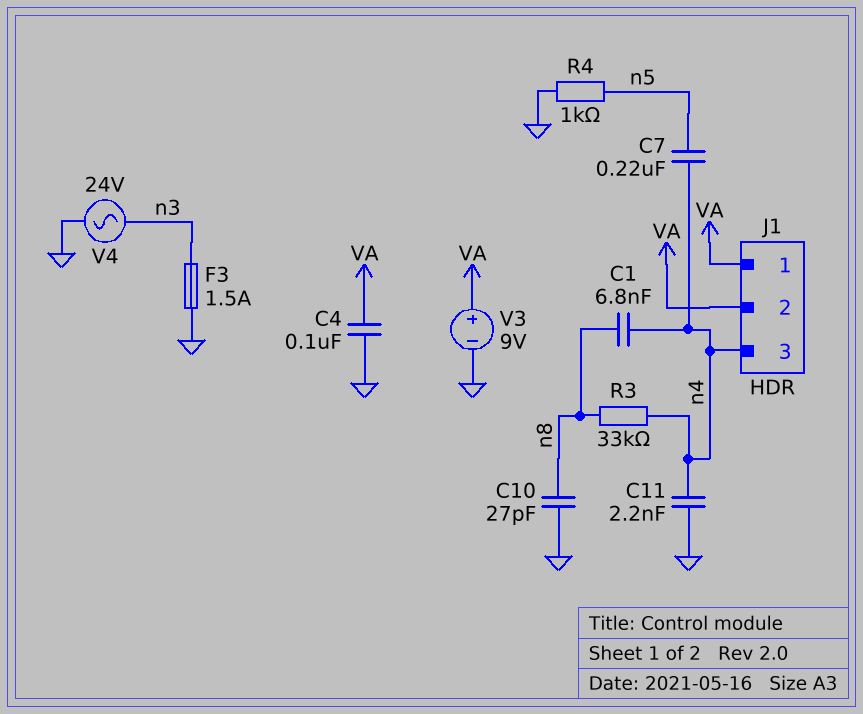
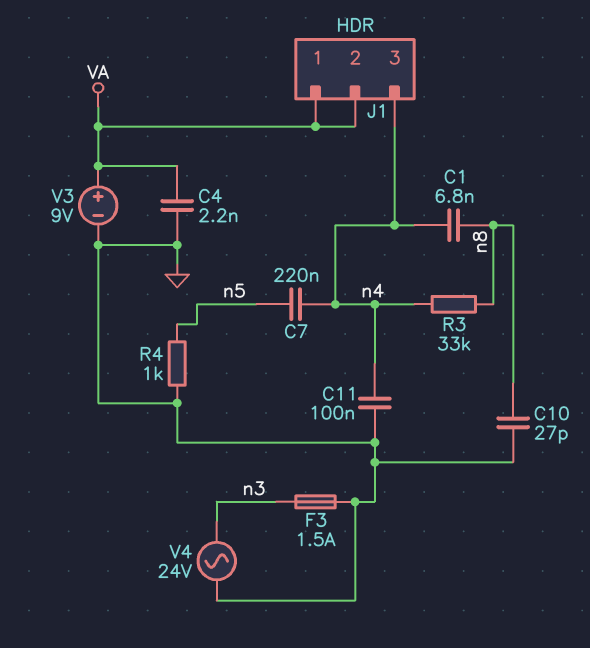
C4: 100nF (GND, VA) -> 2.2nF (GND, VA)
C11: 2.2nF (GND, n4) -> 100nF (GND, n4)

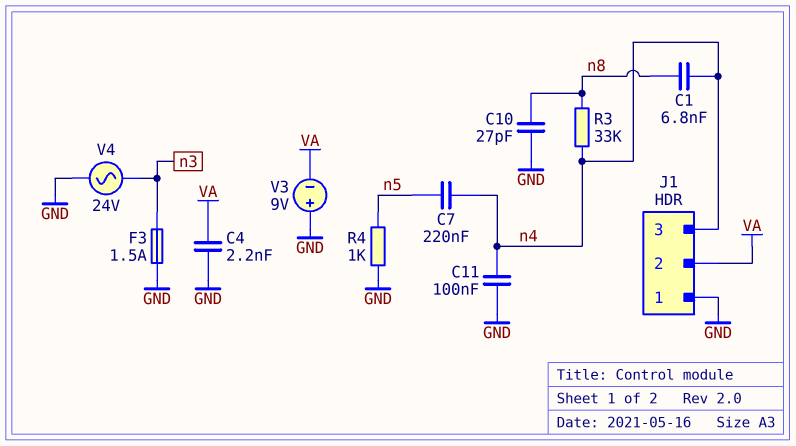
J1 pin 1: VA -> GND
V3: 9V (plus VA, minus GND) -> 9V (plus GND, minus VA)

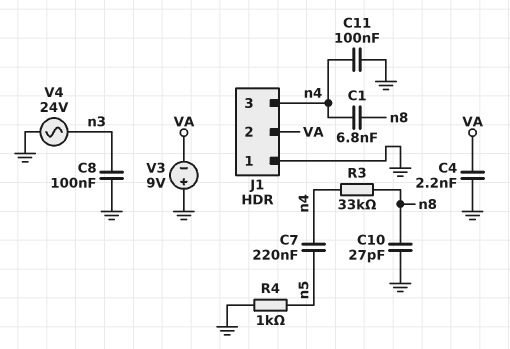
C8: none -> 100nF (GND, n3)
F3: 1.5A (GND, n3) -> none

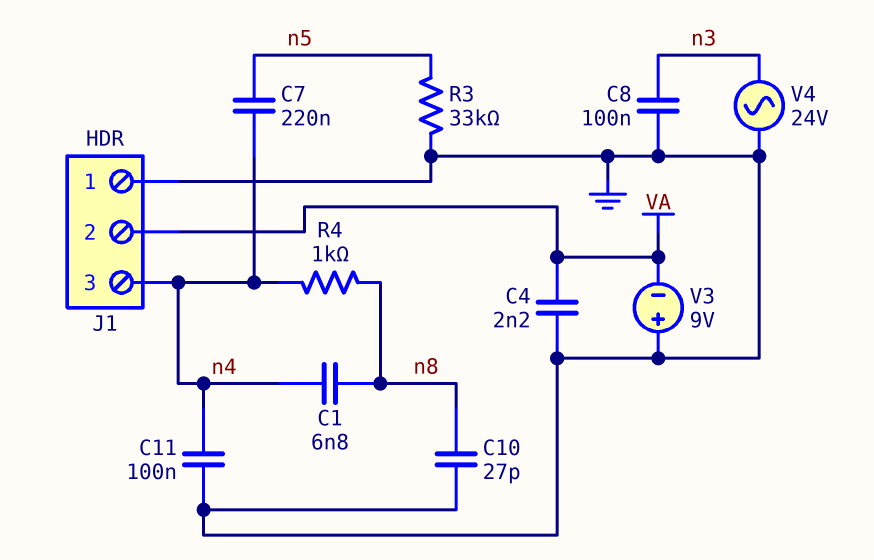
R3: 33k (n4, n8) -> 33k (GND, n5)
R4: 1k (GND, n5) -> 1k (n4, n8)

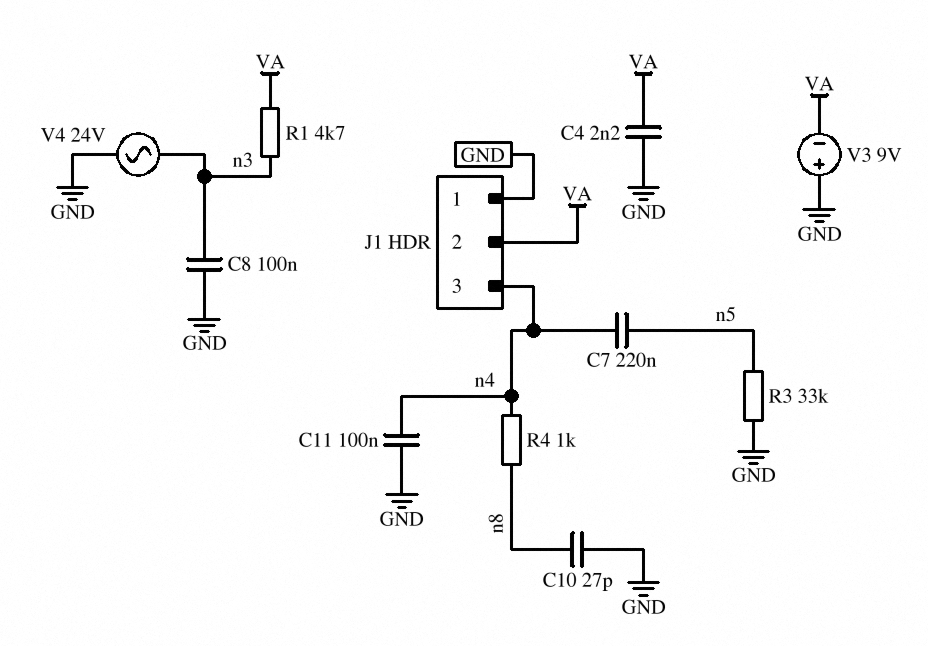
C1: 6.8nF (n4, n8) -> none
R1: none -> 4.7k (VA, n3)

